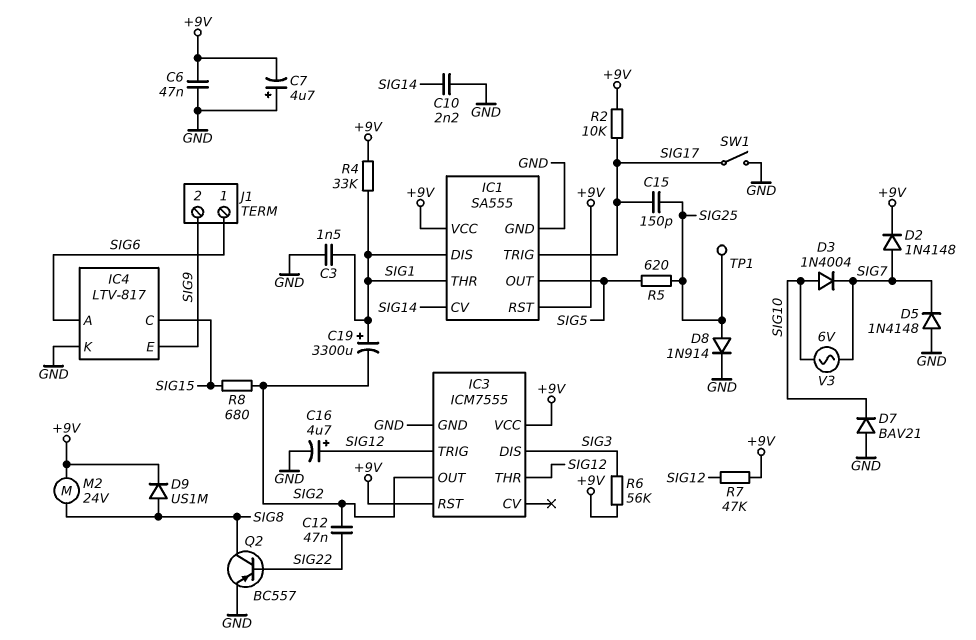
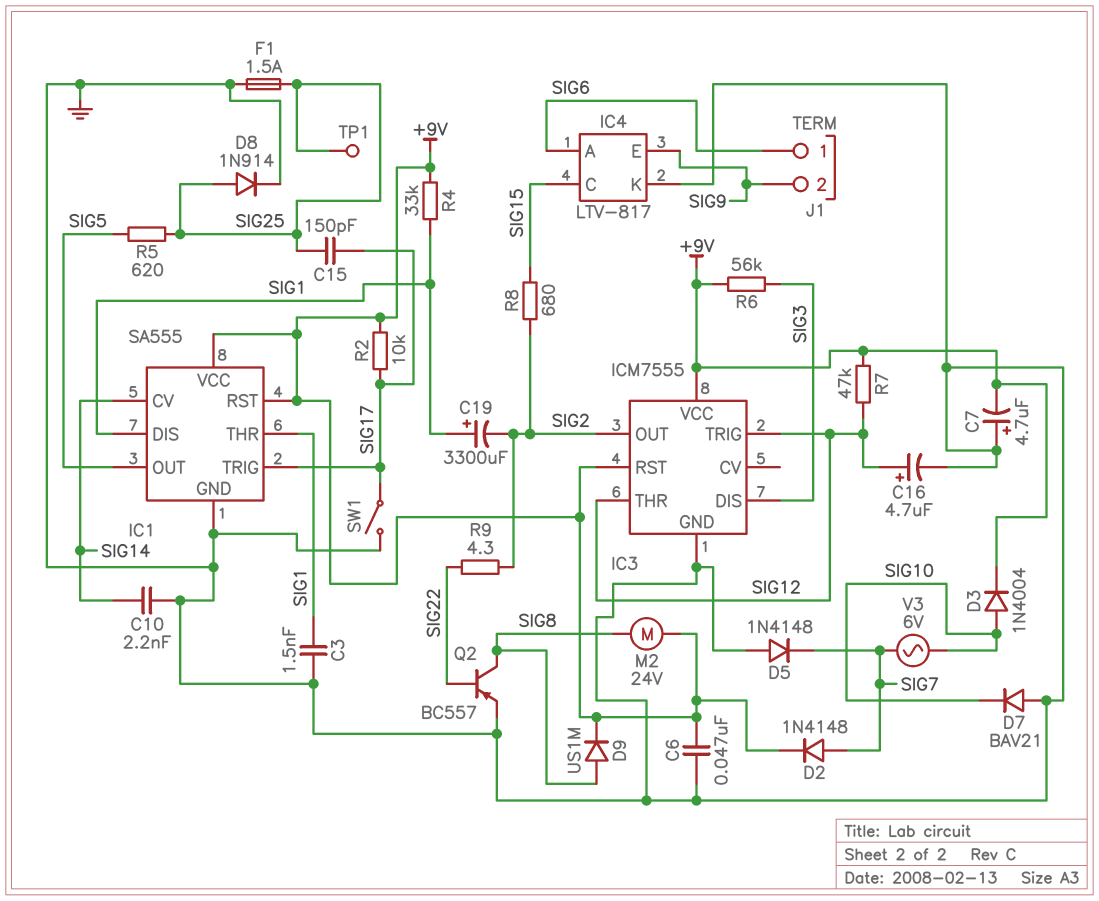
C12: 47nF (SIG2, SIG22) -> none
D3: diode 1N4004 (A SIG10, K SIG7) -> diode 1N4004 (A SIG10, K +9V)
F1: none -> 1.5A (GND, SIG25)
R9: none -> 4.3 (SIG2, SIG22)

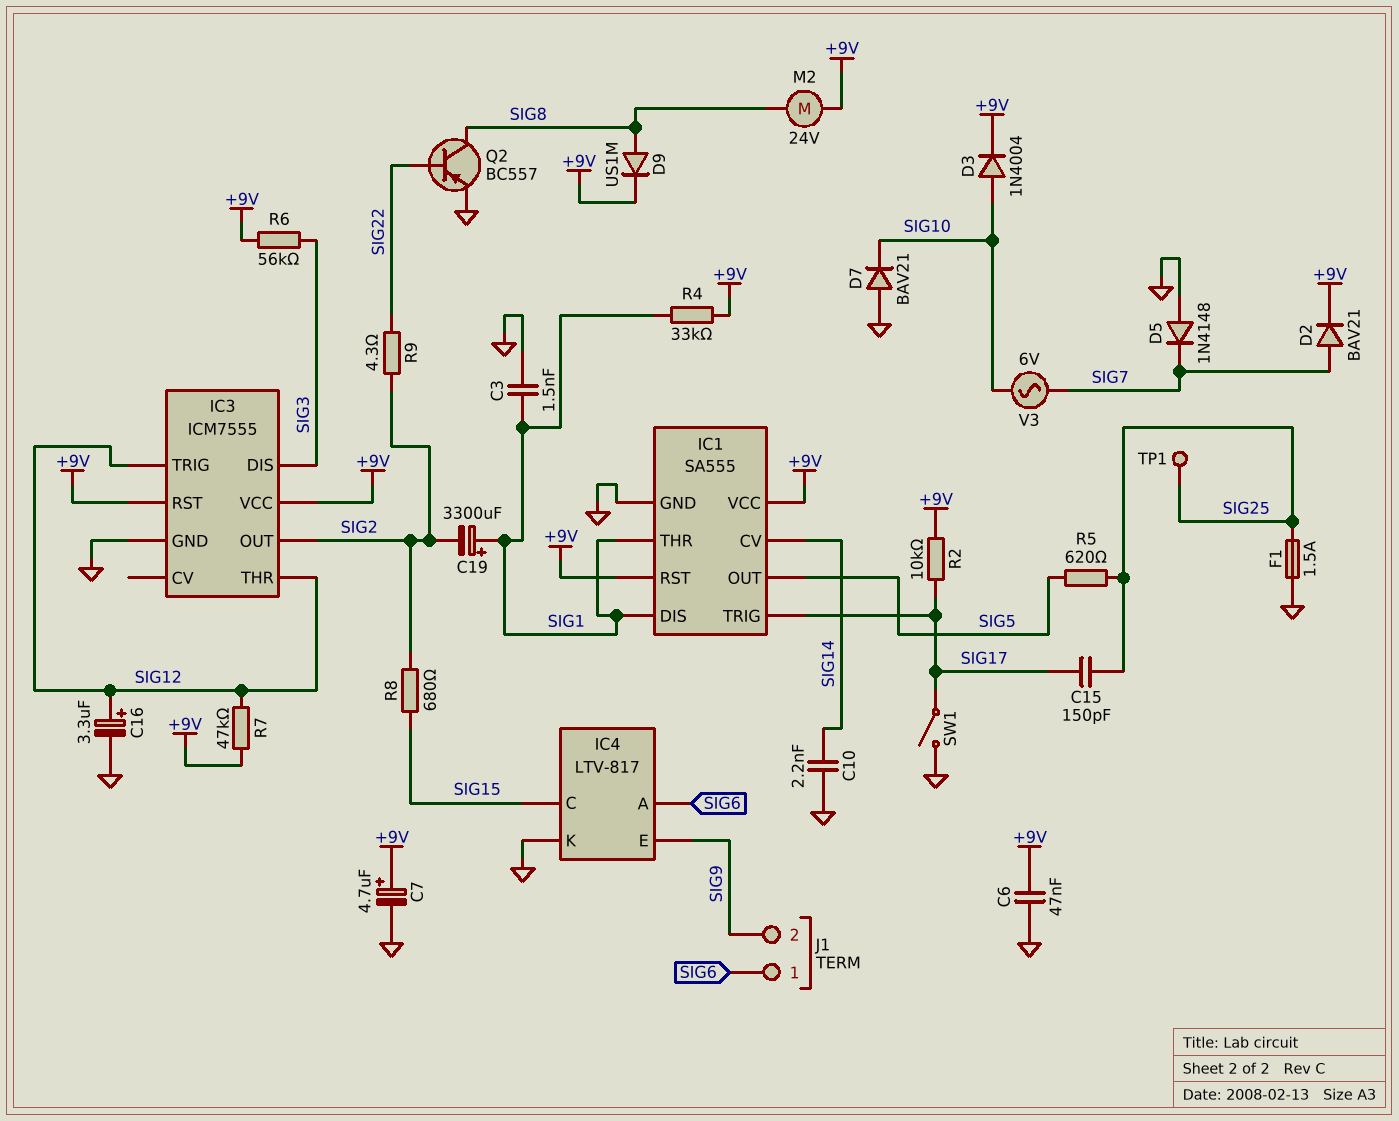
C7: 4.7uF (plus GND, minus +9V) -> 4.7uF (plus +9V, minus GND)
C16: 4.7uF (plus SIG12, minus GND) -> 3.3uF (plus SIG12, minus GND)
D2: diode 1N4148 (A SIG7, K +9V) -> diode BAV21 (A SIG7, K +9V)
D8: diode 1N914 (A SIG25, K GND) -> none

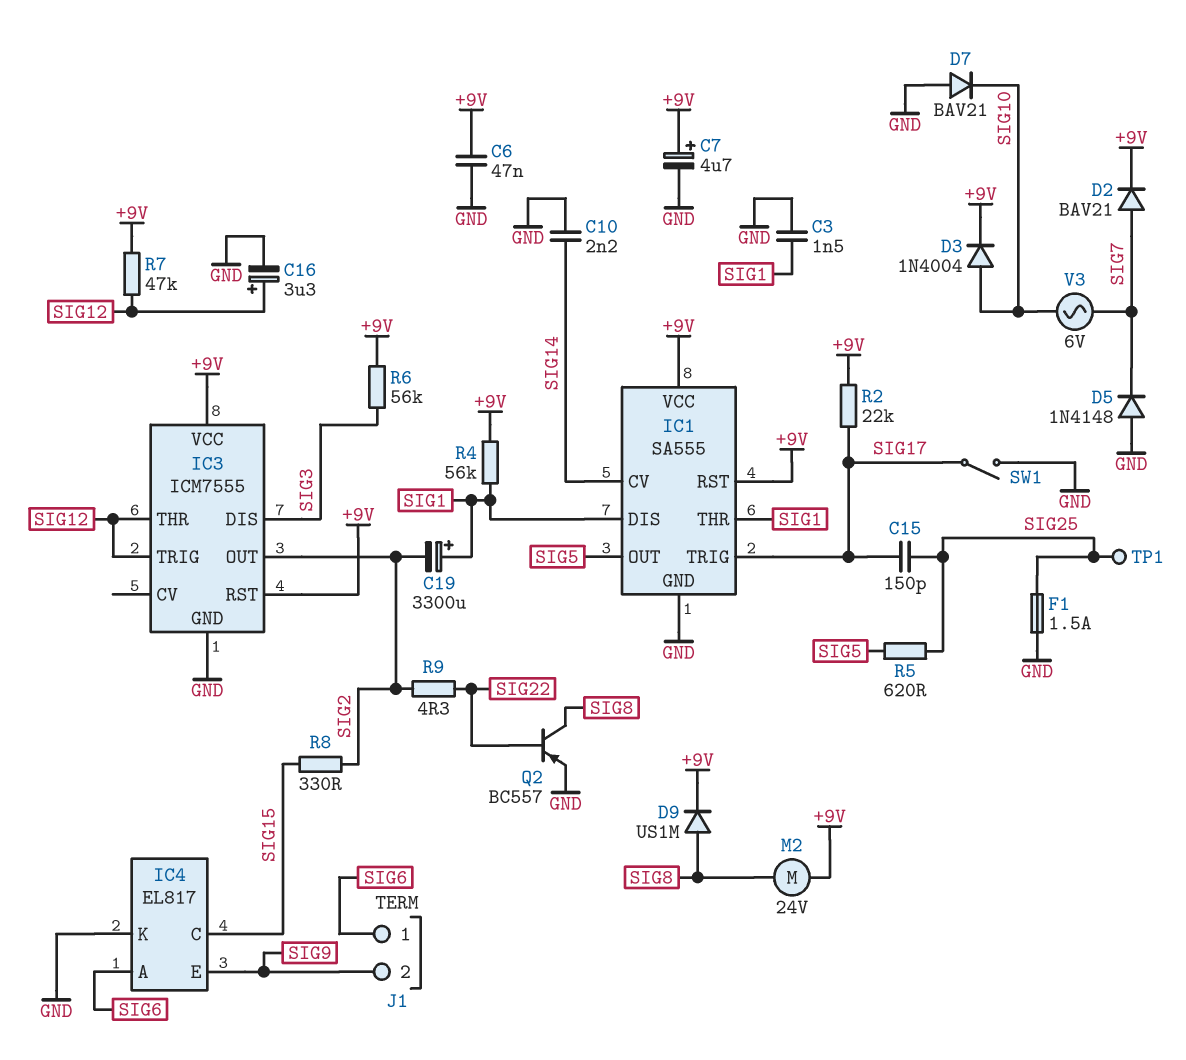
IC4: LTV-817 -> EL817
R2: 10k (+9V, SIG17) -> 22k (+9V, SIG17)
R4: 33k (+9V, SIG1) -> 56k (+9V, SIG1)
R8: 680 (SIG2, SIG15) -> 330 (SIG2, SIG15)

